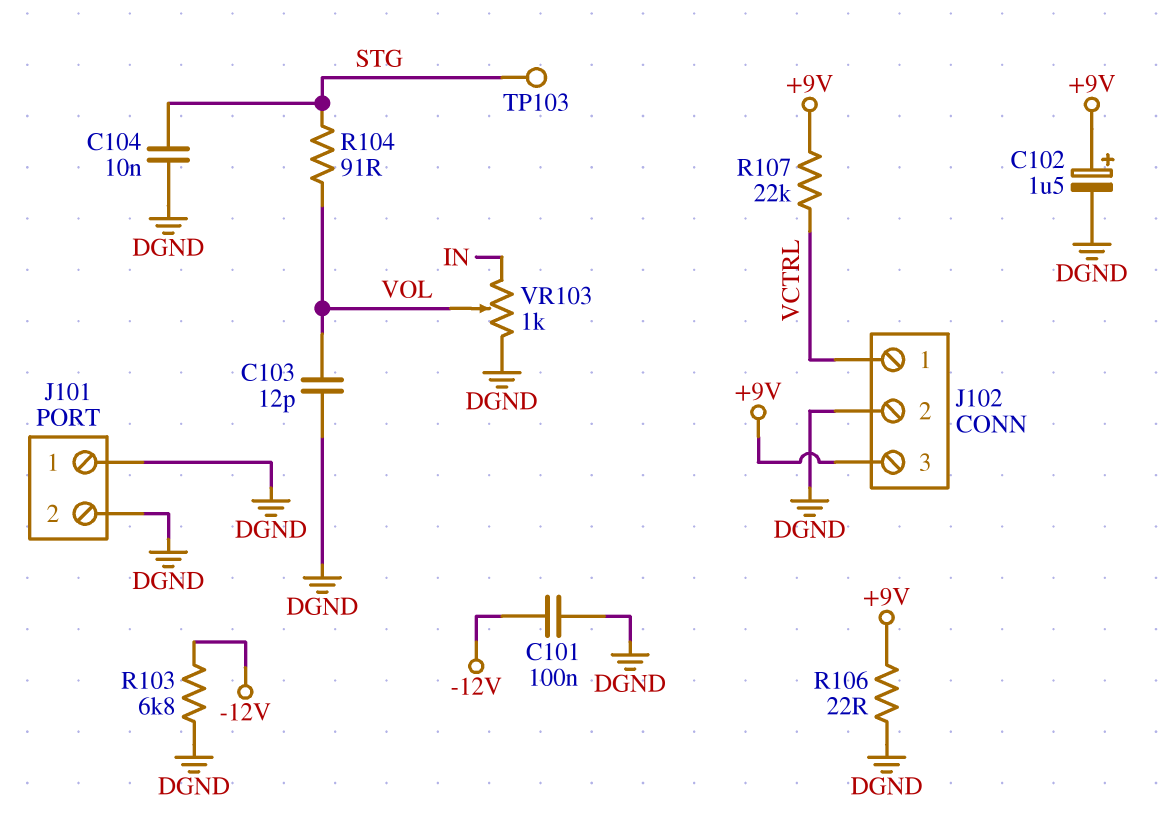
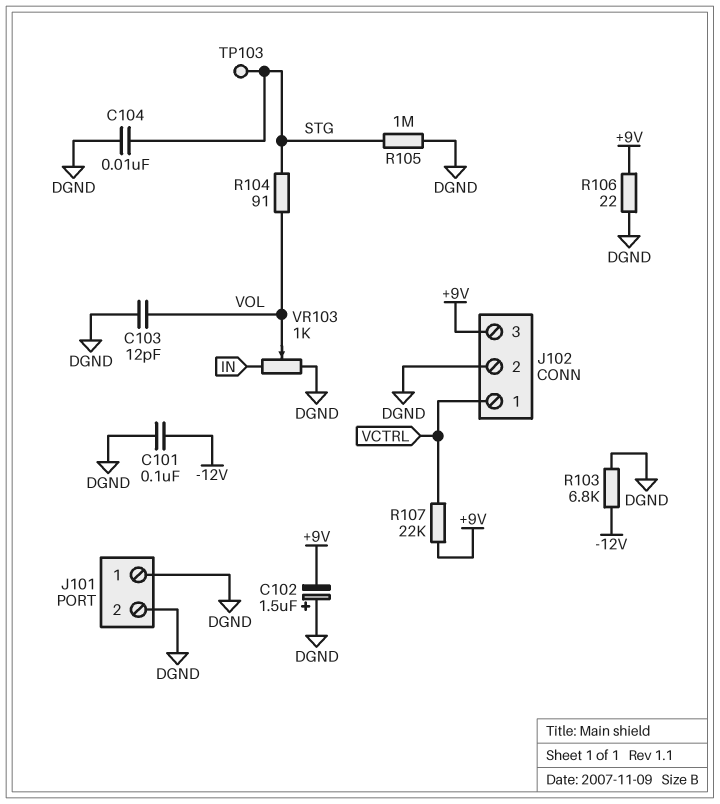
C102: 1.5uF (plus +9V, minus DGND) -> 1.5uF (plus DGND, minus +9V)
R105: none -> 1M (DGND, STG)

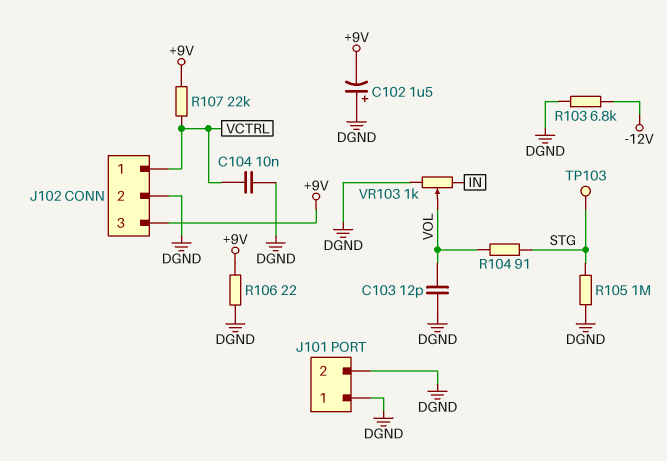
C101: 100nF (-12V, DGND) -> none
C104: 10nF (DGND, STG) -> 10nF (DGND, VCTRL)

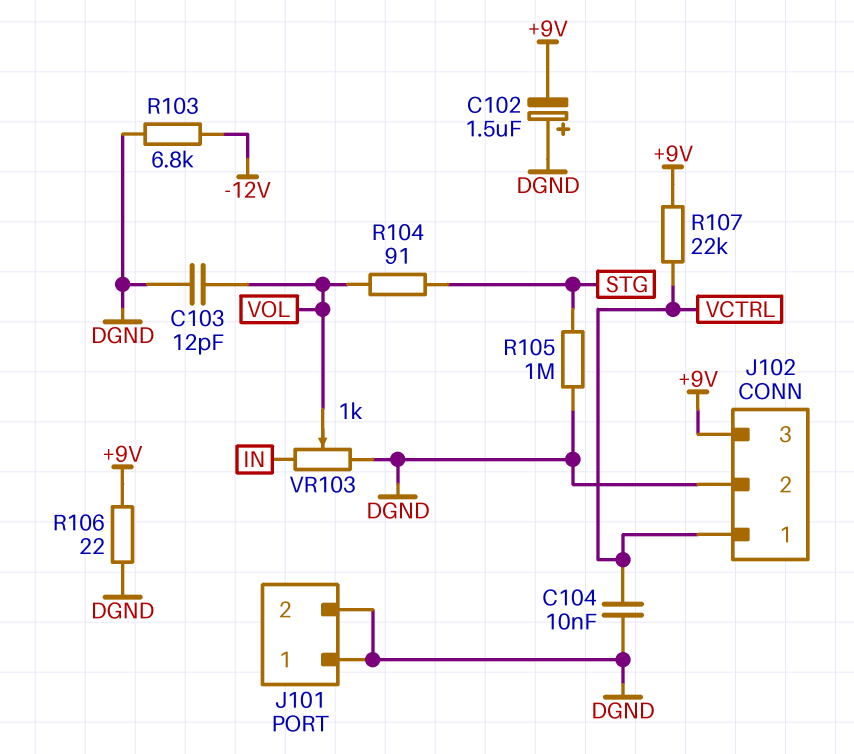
TP103: test point (STG) -> none

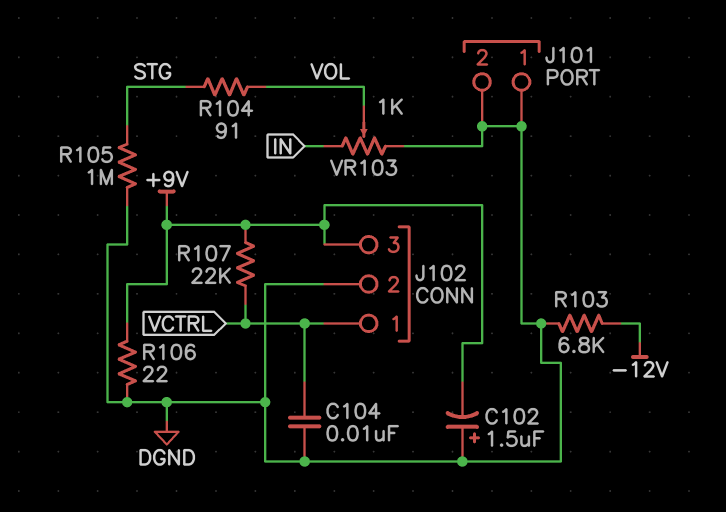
C103: 12pF (DGND, VOL) -> none

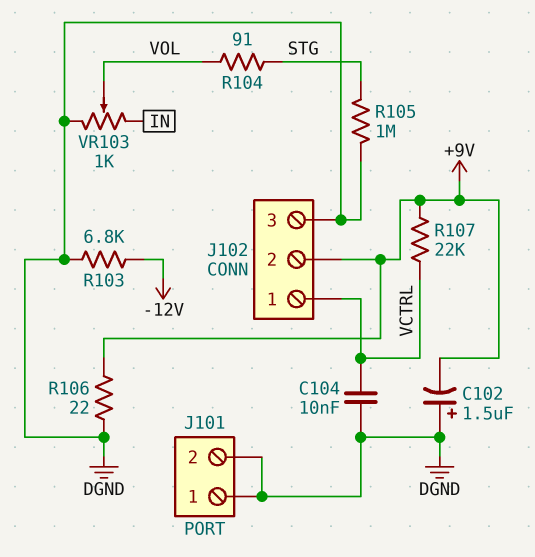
J102 pin 2: DGND -> +9V
J102 pin 3: +9V -> DGND

